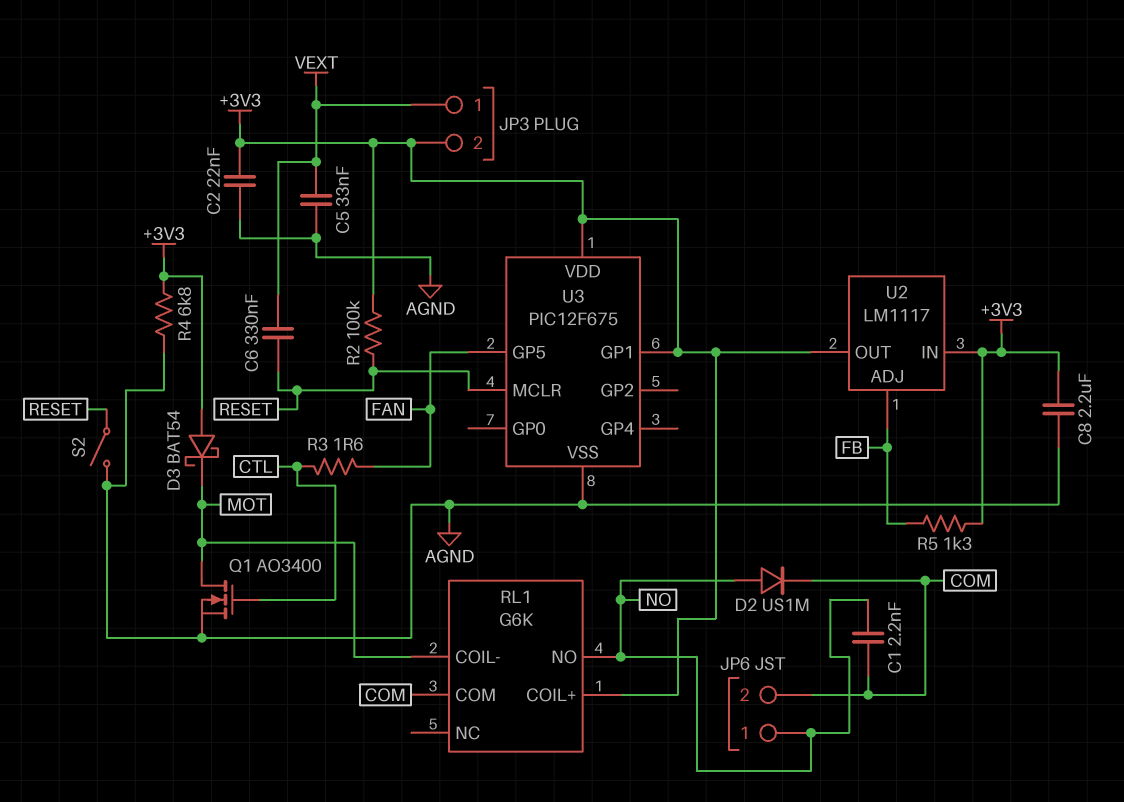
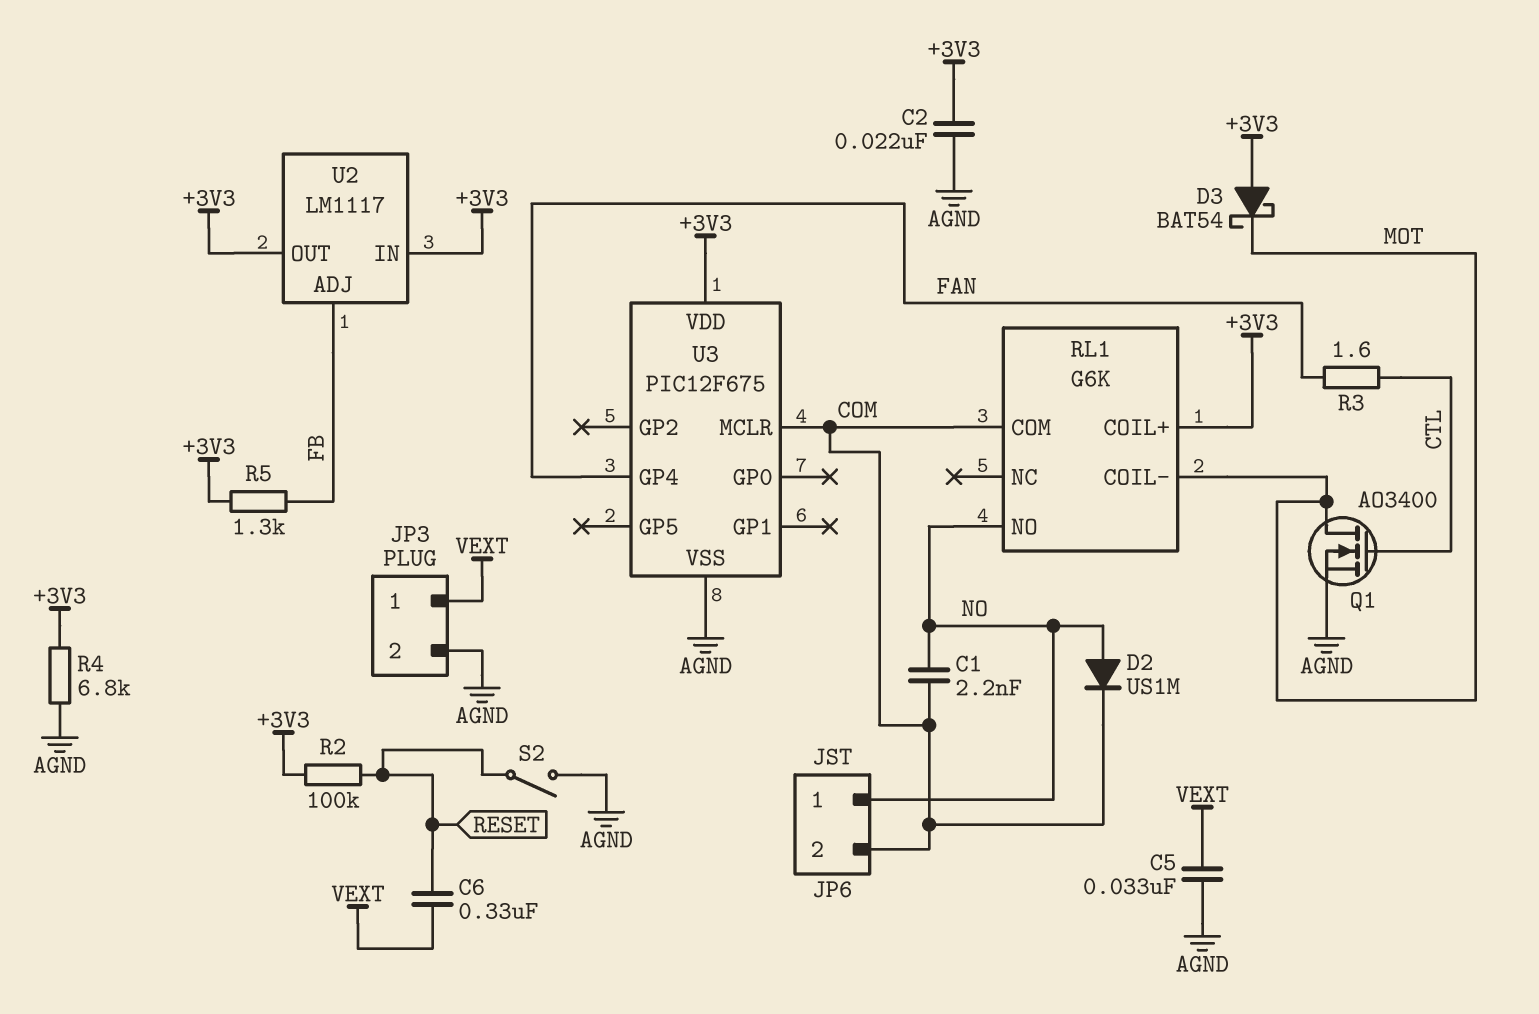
C8: 2.2uF (+3V3, AGND) -> none
JP3 pin 2: +3V3 -> AGND
U3 pin GP1: +3V3 -> none
U3 pin GP4: none -> FAN
U3 pin GP5: FAN -> none
U3 pin MCLR: RESET -> COM

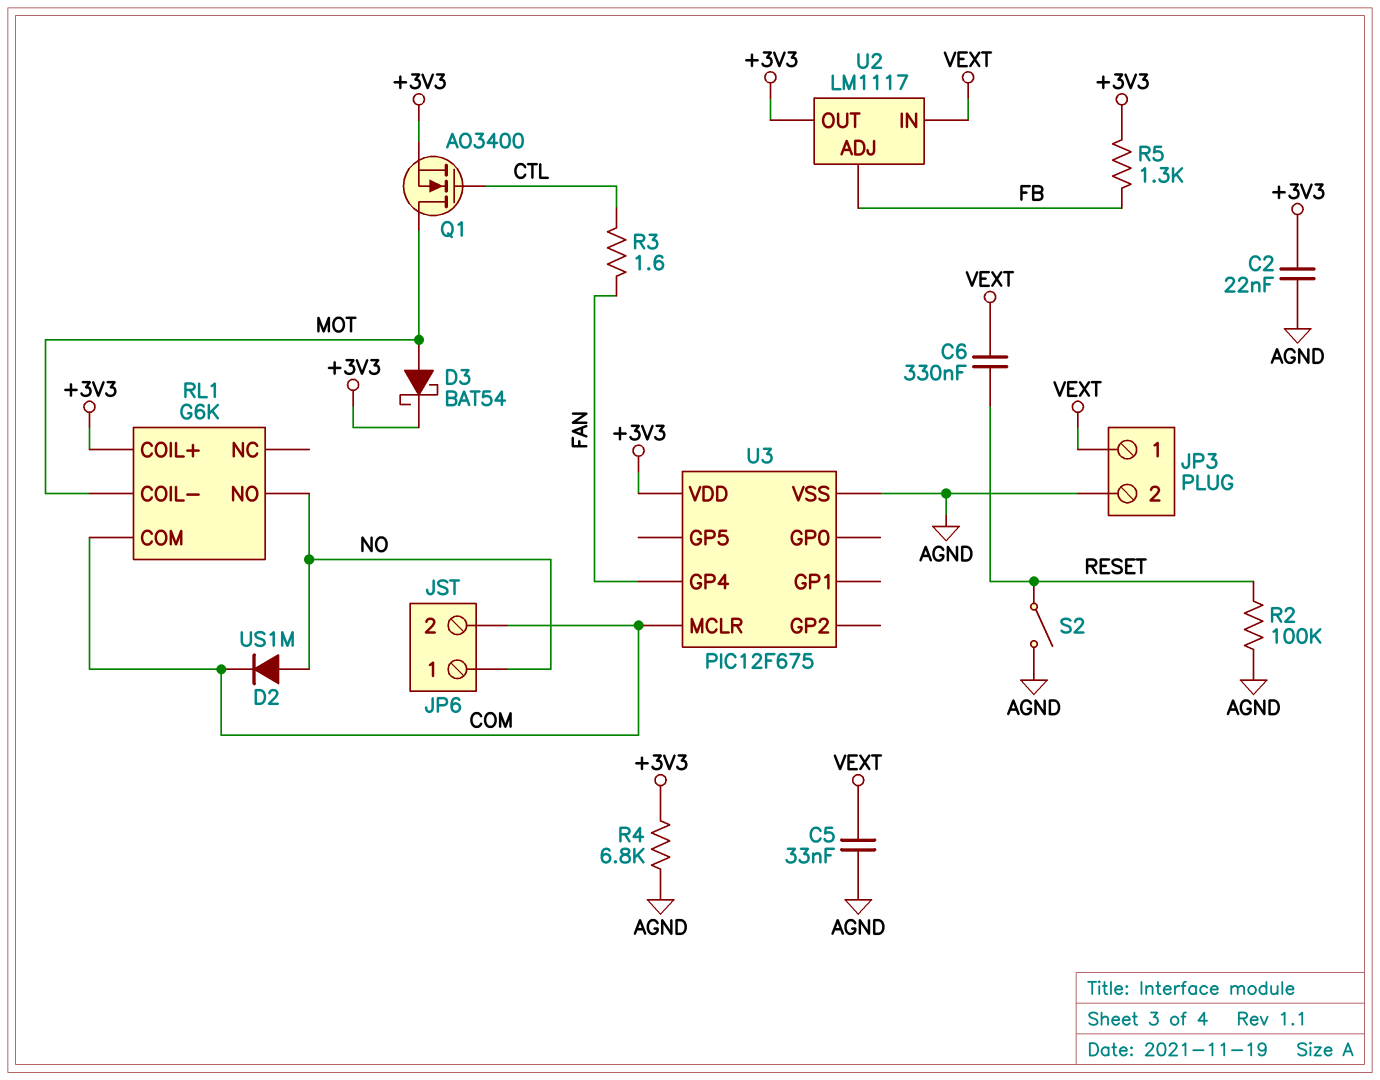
C1: 2.2nF (COM, NO) -> none
D3: schottky BAT54 (A +3V3, K MOT) -> schottky BAT54 (A MOT, K +3V3)
Q1: NMOS AO3400 (G CTL, D MOT, S AGND) -> NMOS AO3400 (G CTL, D MOT, S +3V3)
R2: 100k (+3V3, RESET) -> 100k (AGND, RESET)
U2 pin IN: +3V3 -> VEXT

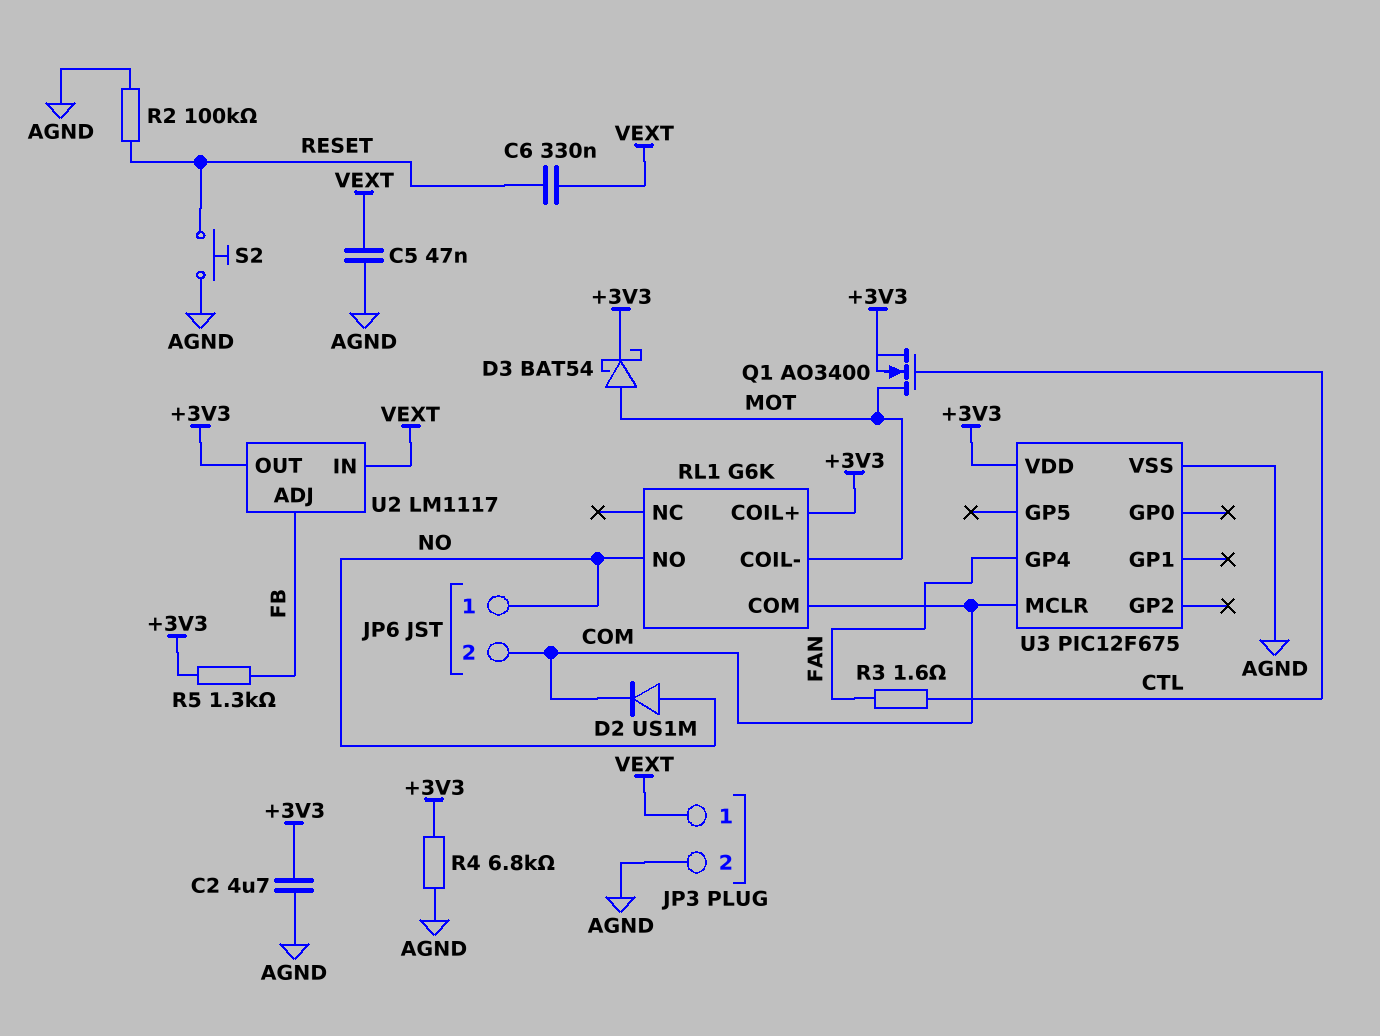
C2: 22nF (+3V3, AGND) -> 4.7uF (+3V3, AGND)
C5: 33nF (AGND, VEXT) -> 47nF (AGND, VEXT)
S2: switch (AGND, RESET) -> button (AGND, RESET)

